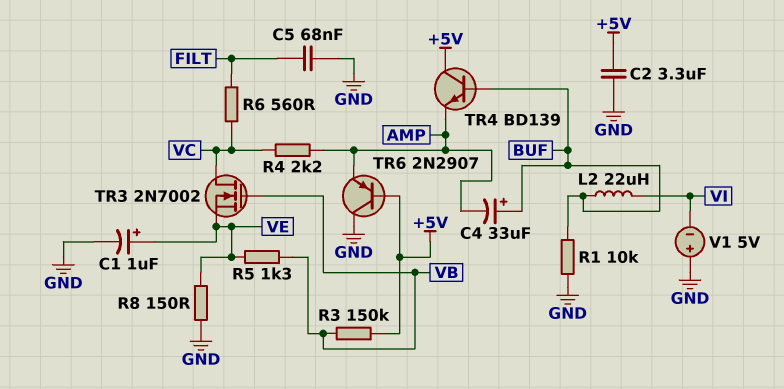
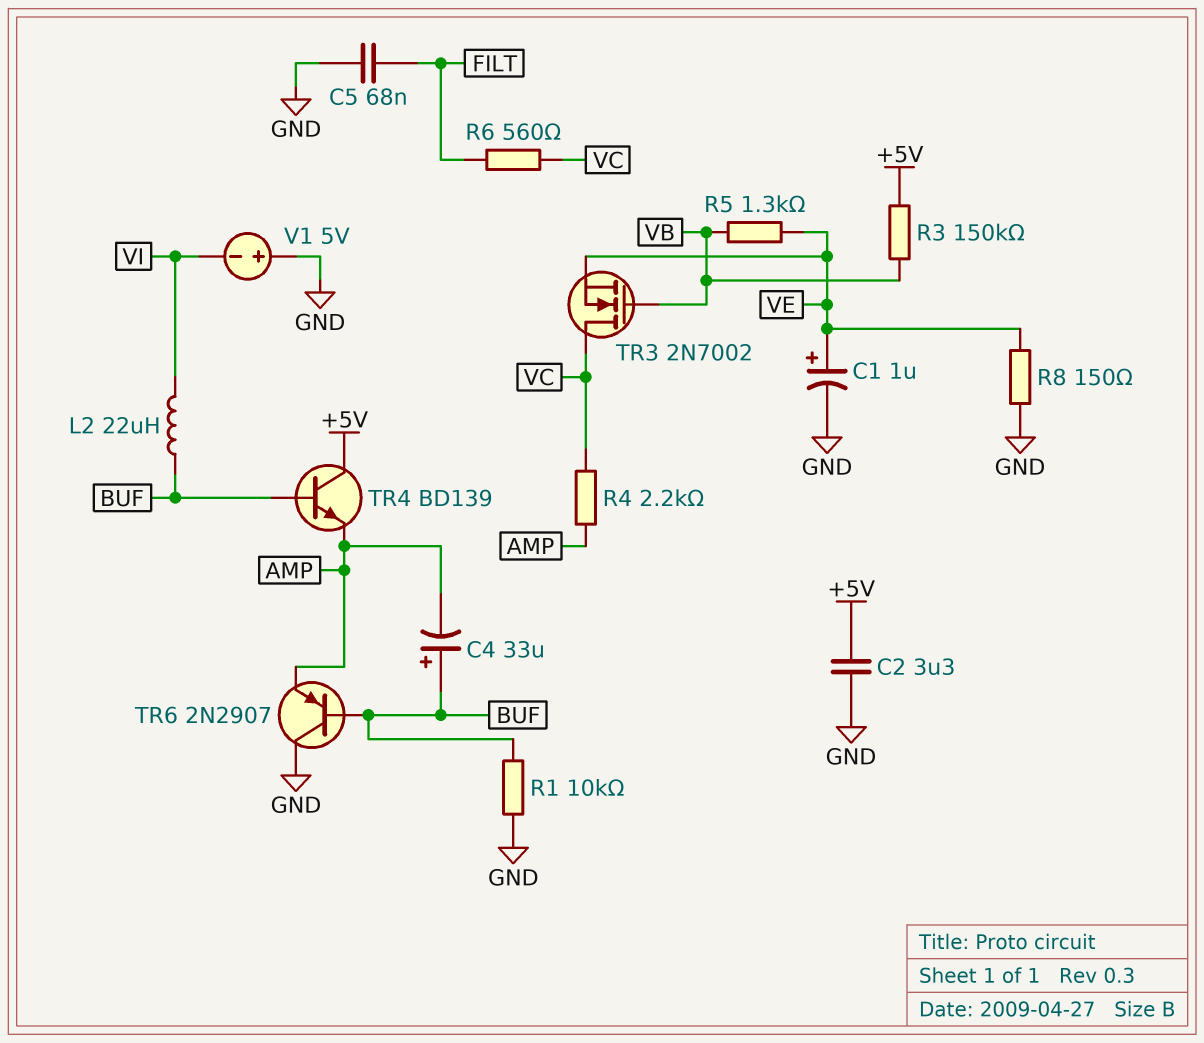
TR6: PNP 2N2907 (B +5V, C GND, E AMP) -> PNP 2N2907 (B BUF, C GND, E AMP)

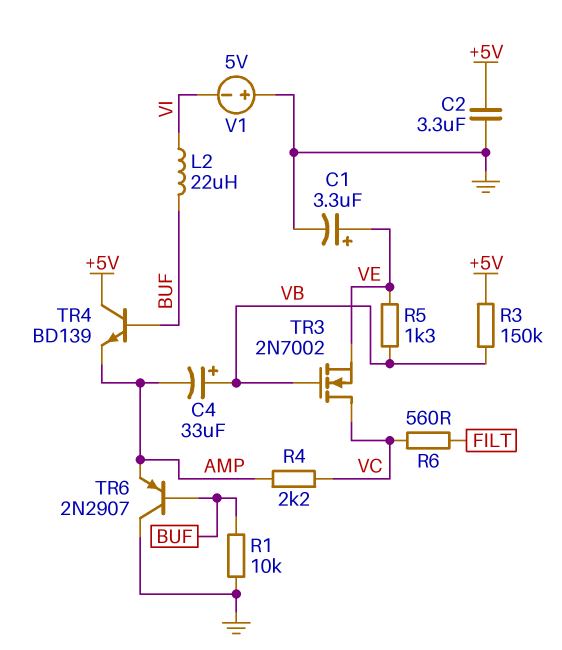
C1: 1uF (plus VE, minus GND) -> 3.3uF (plus VE, minus GND)
C4: 33uF (plus BUF, minus AMP) -> 33uF (plus VB, minus AMP)
C5: 68nF (FILT, GND) -> none
R8: 150 (GND, VE) -> none

